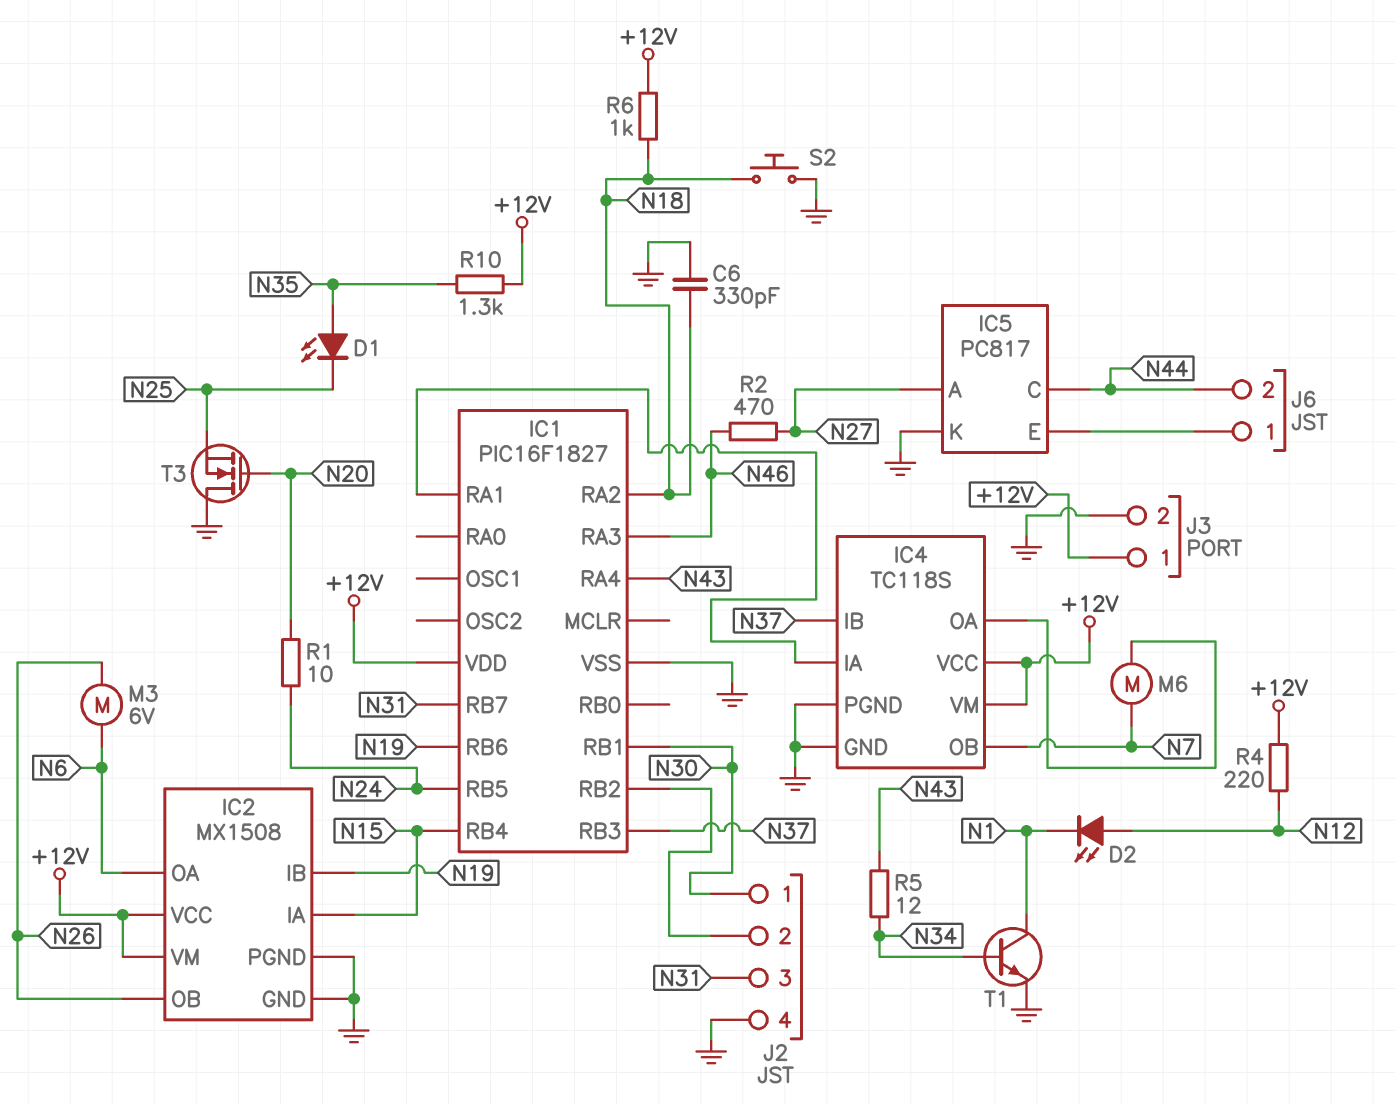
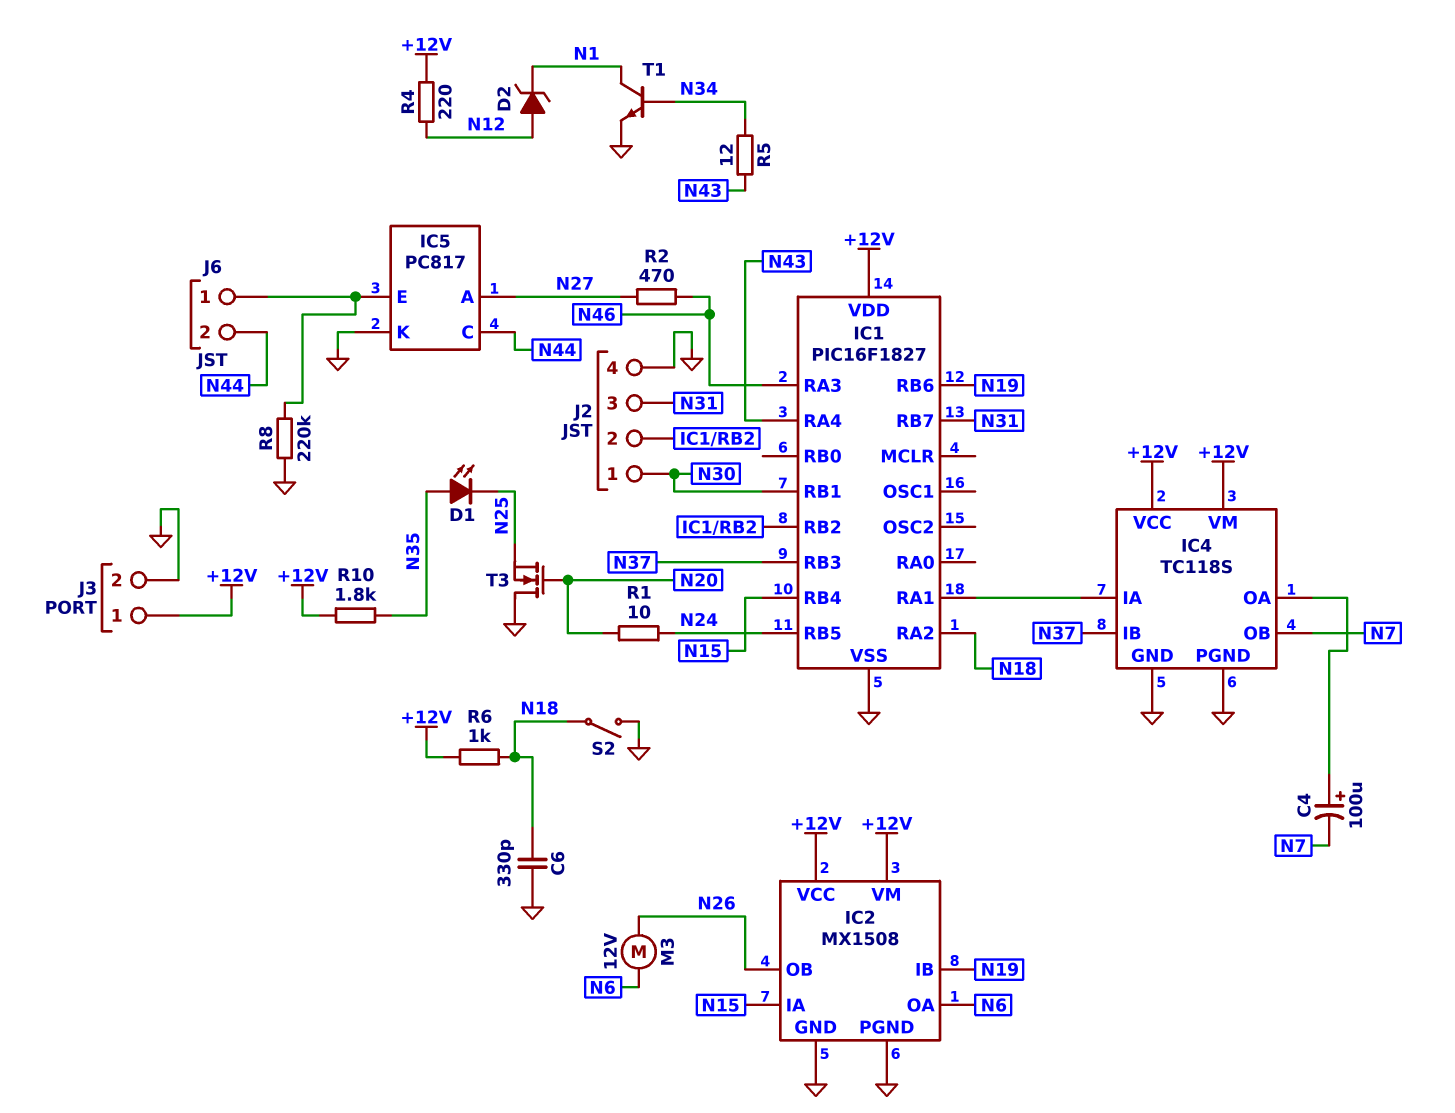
C4: none -> 100uF (plus IC4/OA, minus N7)
D2: LED (A N12, K N1) -> zener (A N12, K N1)
M3: motor 6V (N6, N26) -> motor 12V (N6, N26)
M6: motor (IC4/OA, N7) -> none
R8: none -> 220k (GND, IC5/E)
R10: 1.3k (+12V, N35) -> 1.8k (+12V, N35)
S2: button (GND, N18) -> switch (GND, N18)

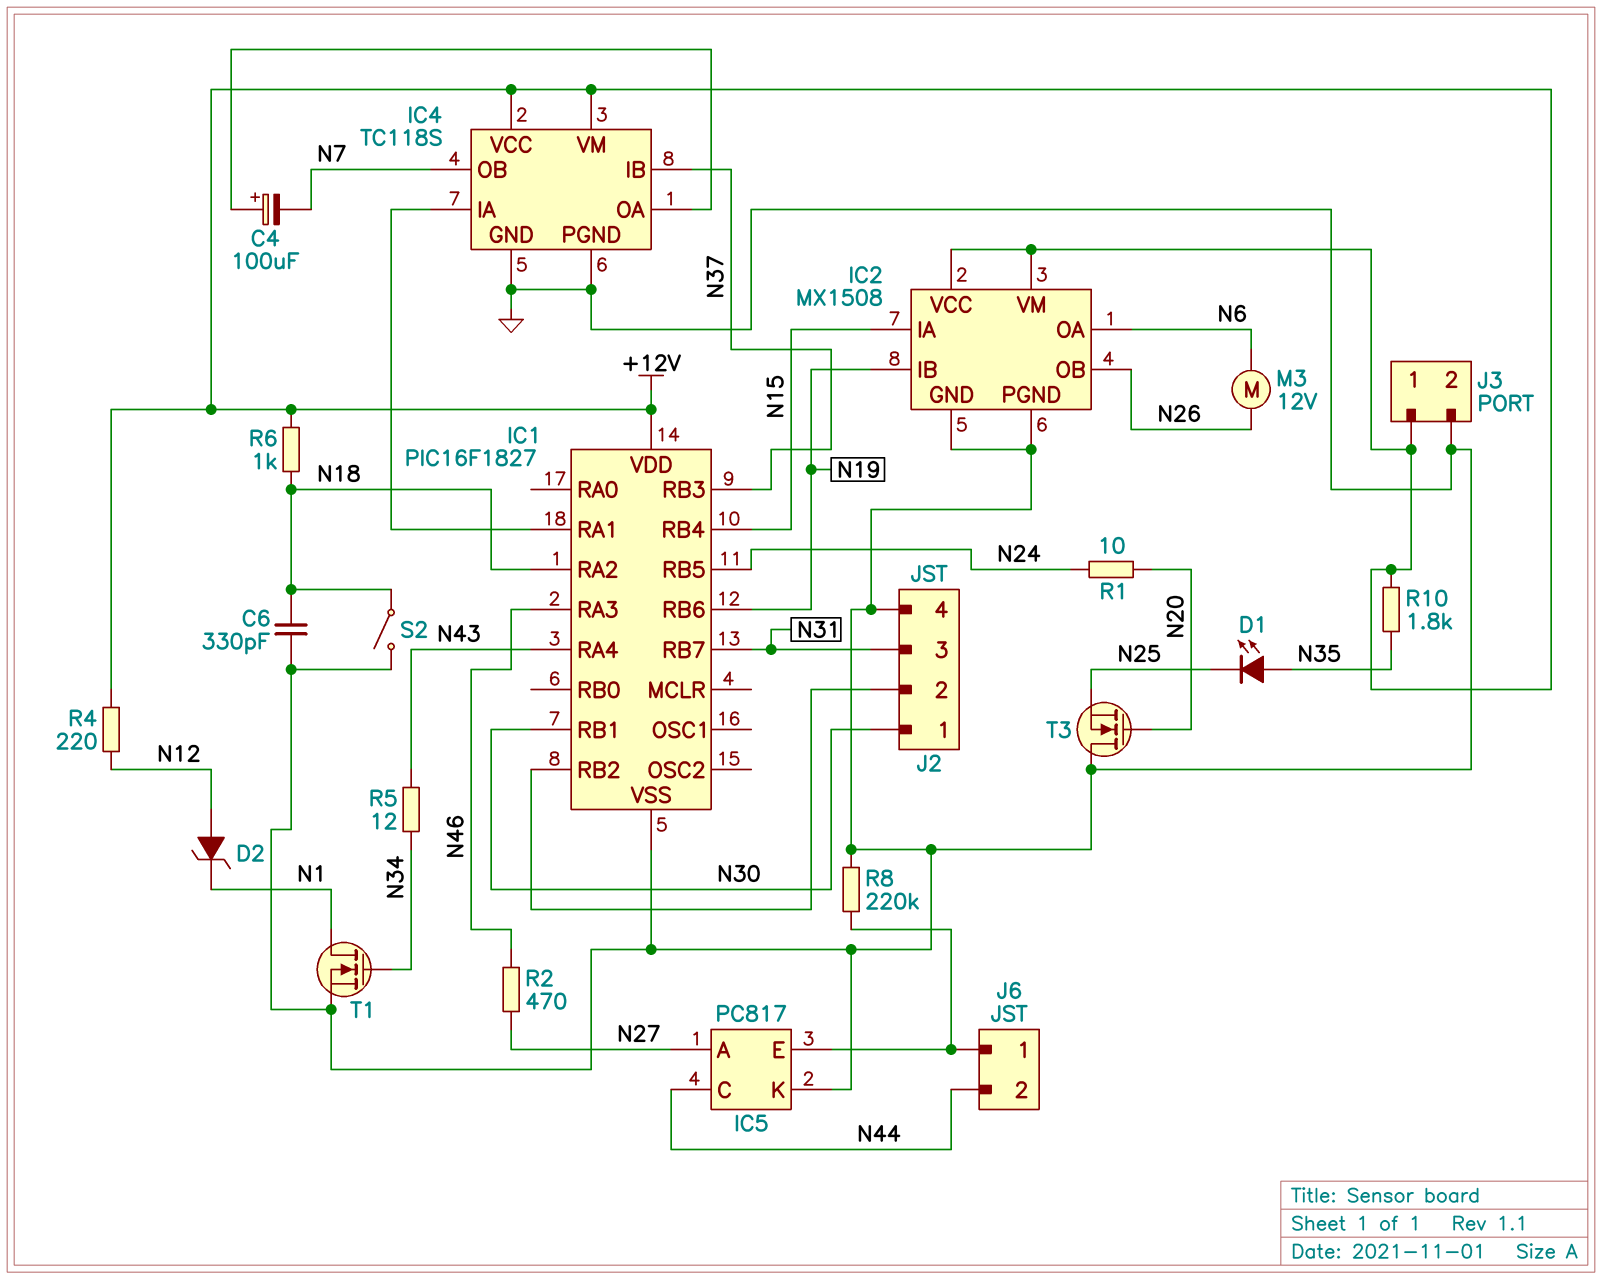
T1: NPN (B N34, C N1, E GND) -> NMOS (G N34, D N1, S GND)

